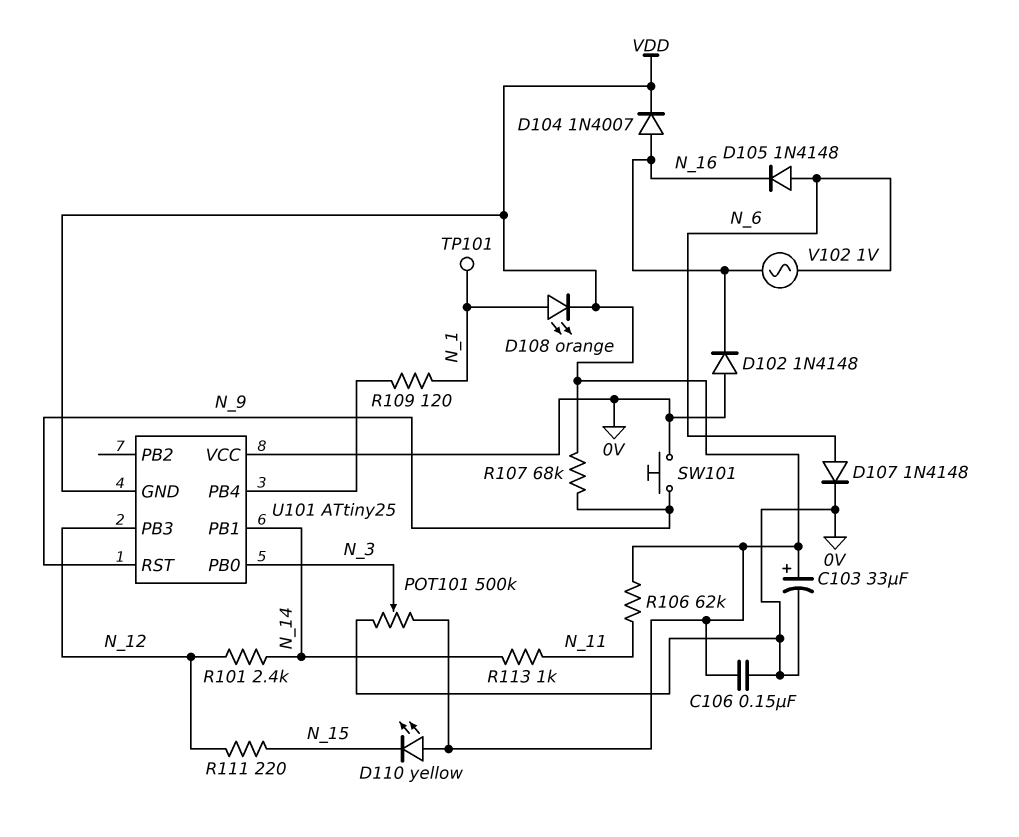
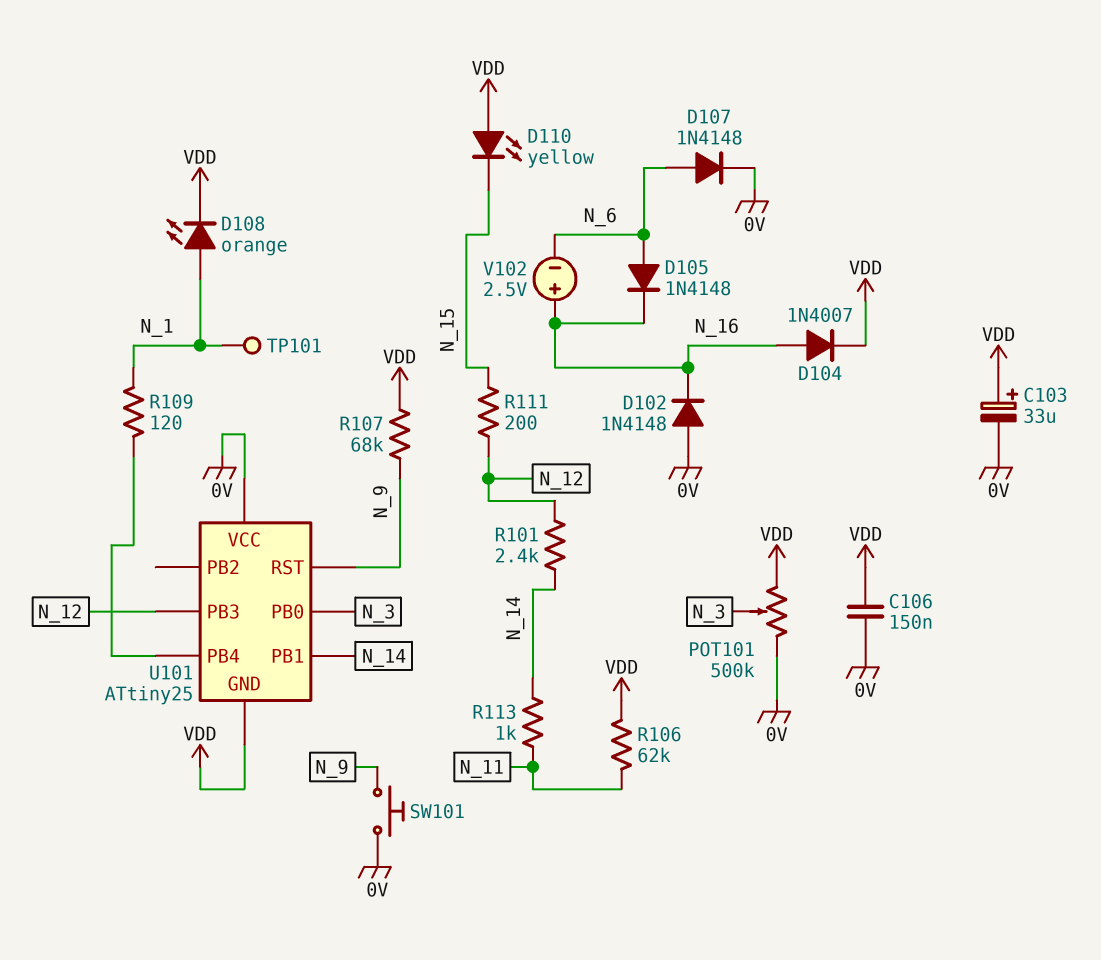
R111: 220 (N_12, N_15) -> 200 (N_12, N_15)
V102: AC 1V (N_6, N_16) -> 2.5V (plus N_16, minus N_6)

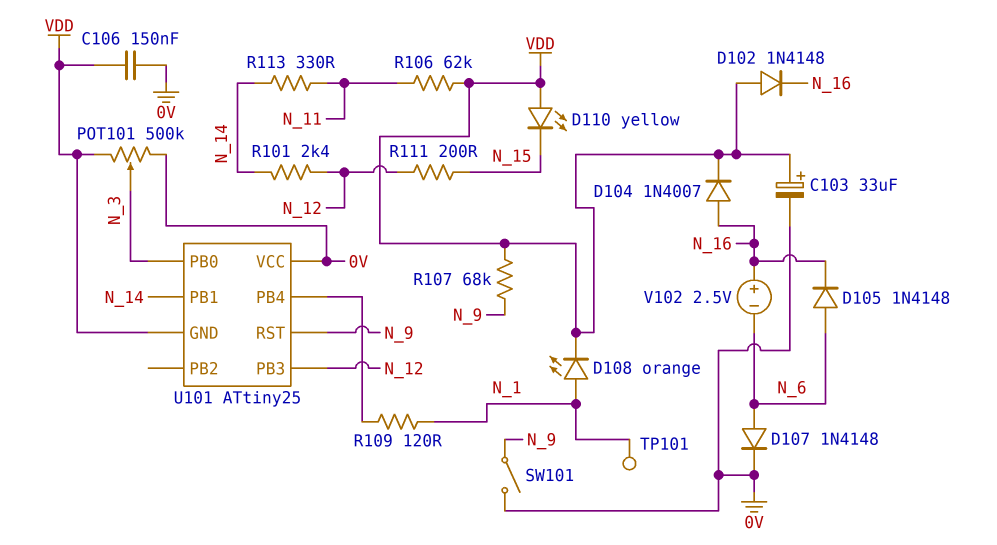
D102: diode 1N4148 (A 0V, K N_16) -> diode 1N4148 (A VDD, K N_16)
R113: 1k (N_11, N_14) -> 330 (N_11, N_14)
SW101: button (0V, N_9) -> switch (0V, N_9)

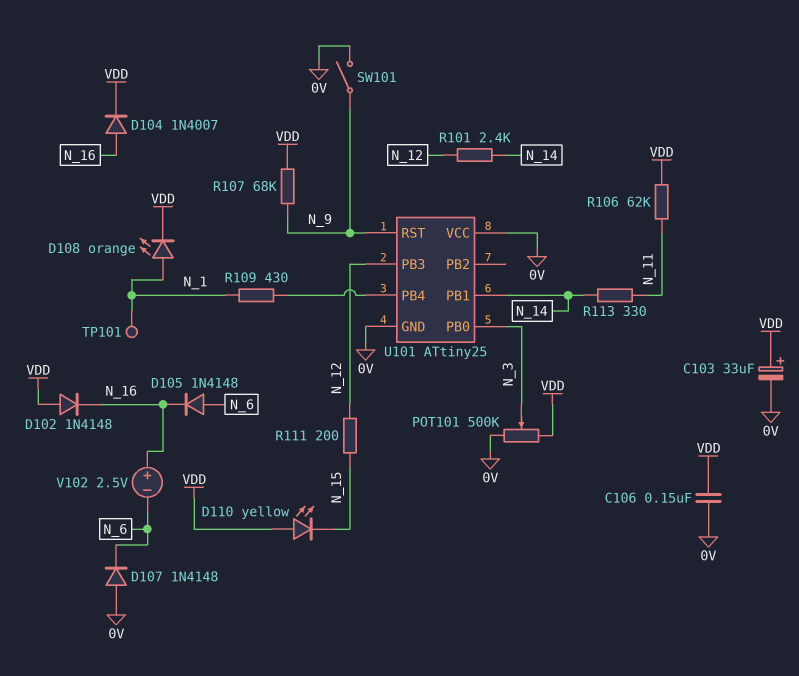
D107: diode 1N4148 (A N_6, K 0V) -> diode 1N4148 (A 0V, K N_6)
R109: 120 (N_1, U101/PB4) -> 430 (N_1, U101/PB4)
U101 pin GND: VDD -> 0V

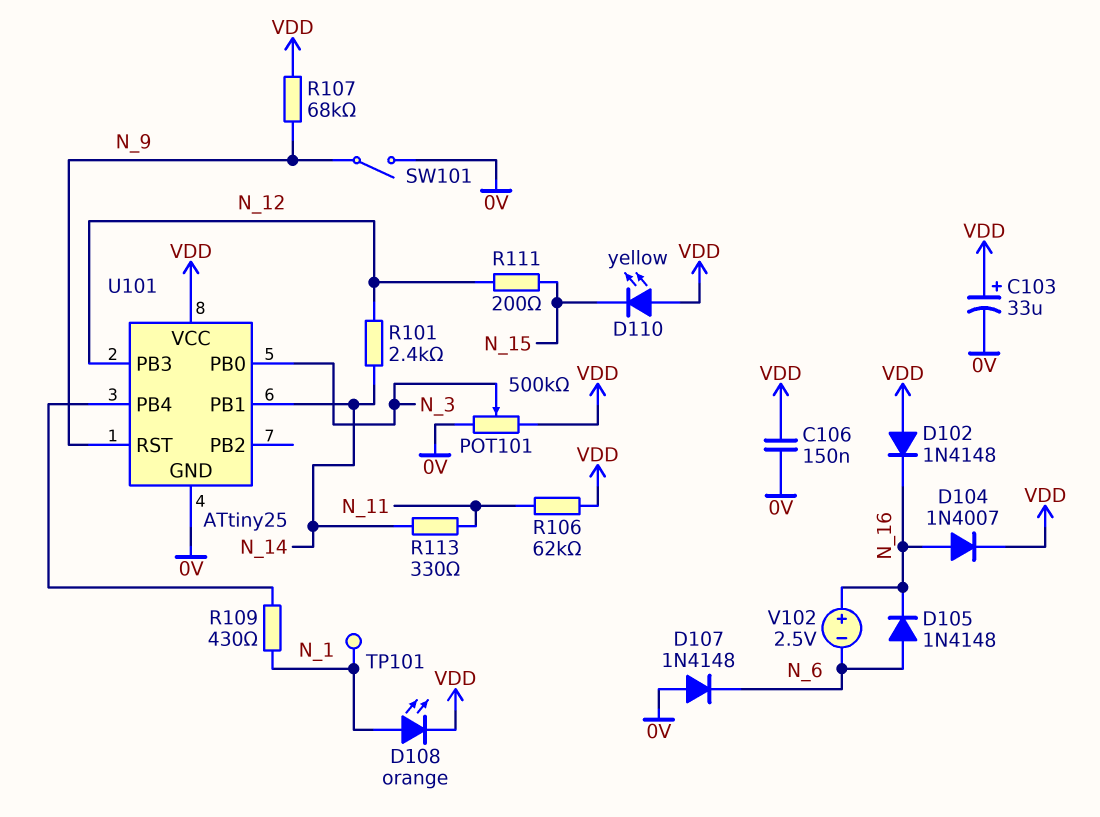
U101 pin VCC: 0V -> VDD

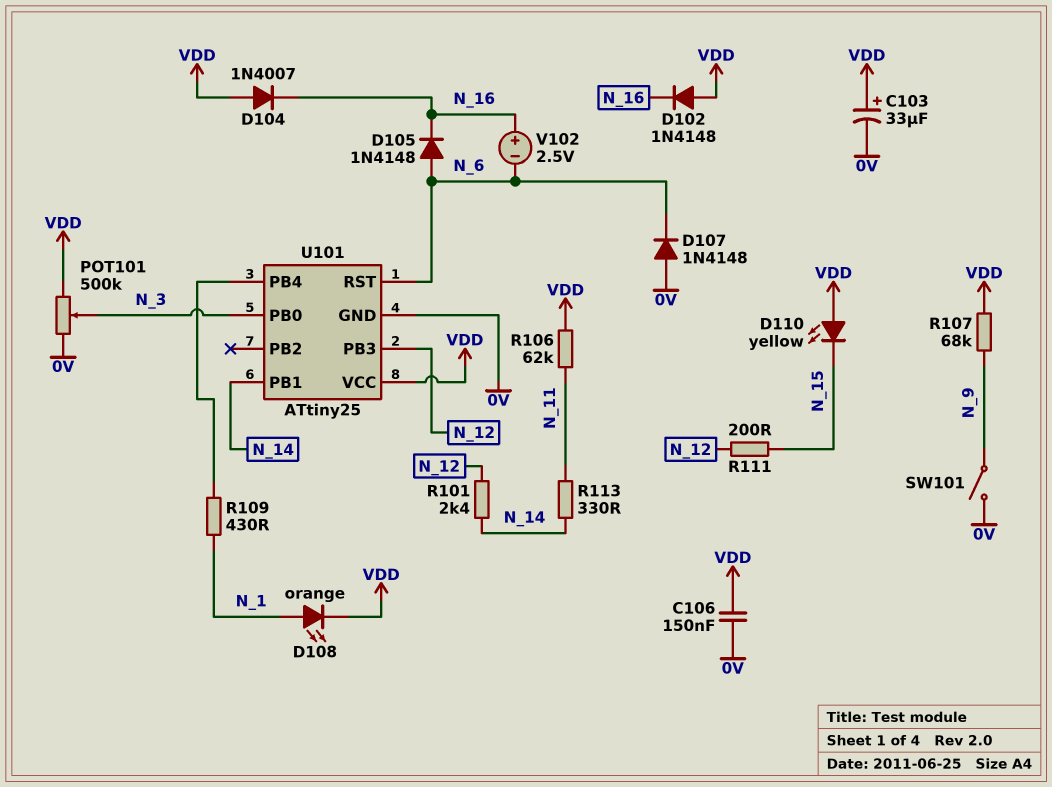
D104: diode 1N4007 (A N_16, K VDD) -> diode 1N4007 (A VDD, K N_16)
TP101: test point (N_1) -> none
U101 pin RST: N_9 -> N_6

